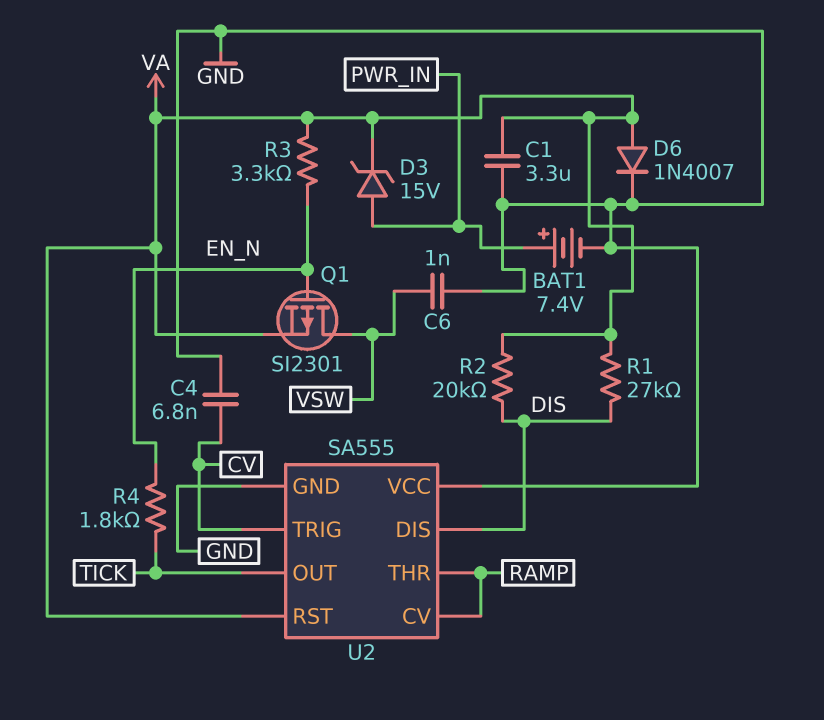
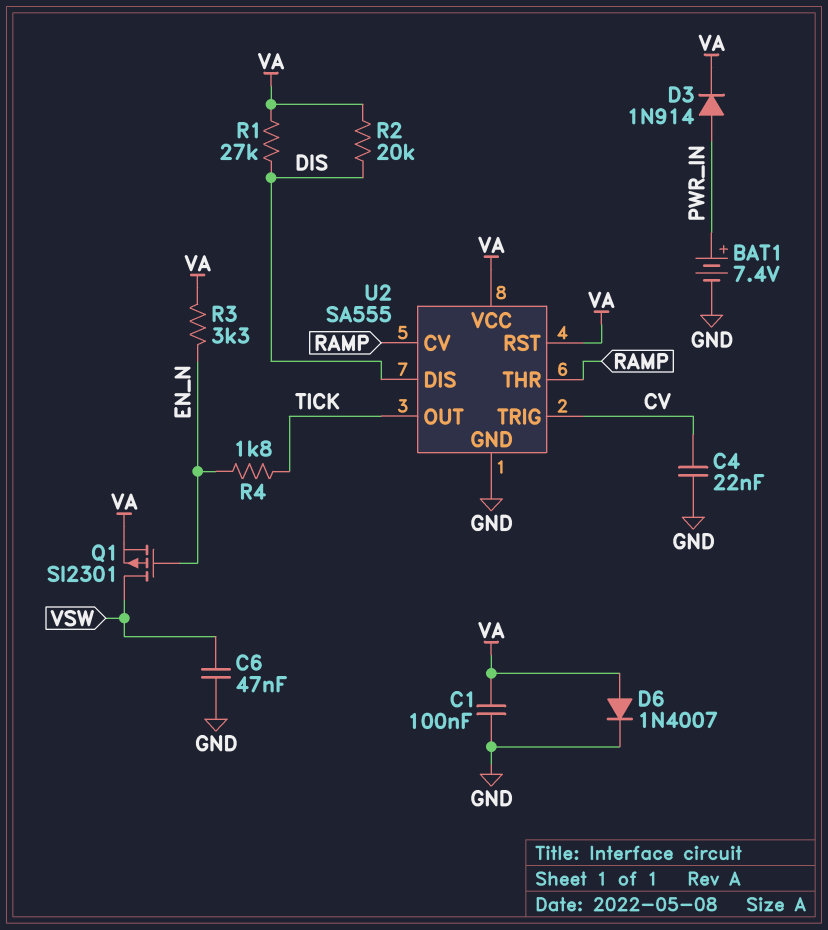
C1: 3.3uF (GND, VA) -> 100nF (GND, VA)
C4: 6.8nF (CV, GND) -> 22nF (CV, GND)
C6: 1nF (GND, VSW) -> 47nF (GND, VSW)
D3: zener 15V (A PWR_IN, K VA) -> diode 1N914 (A PWR_IN, K VA)
U2 pin VCC: GND -> VA

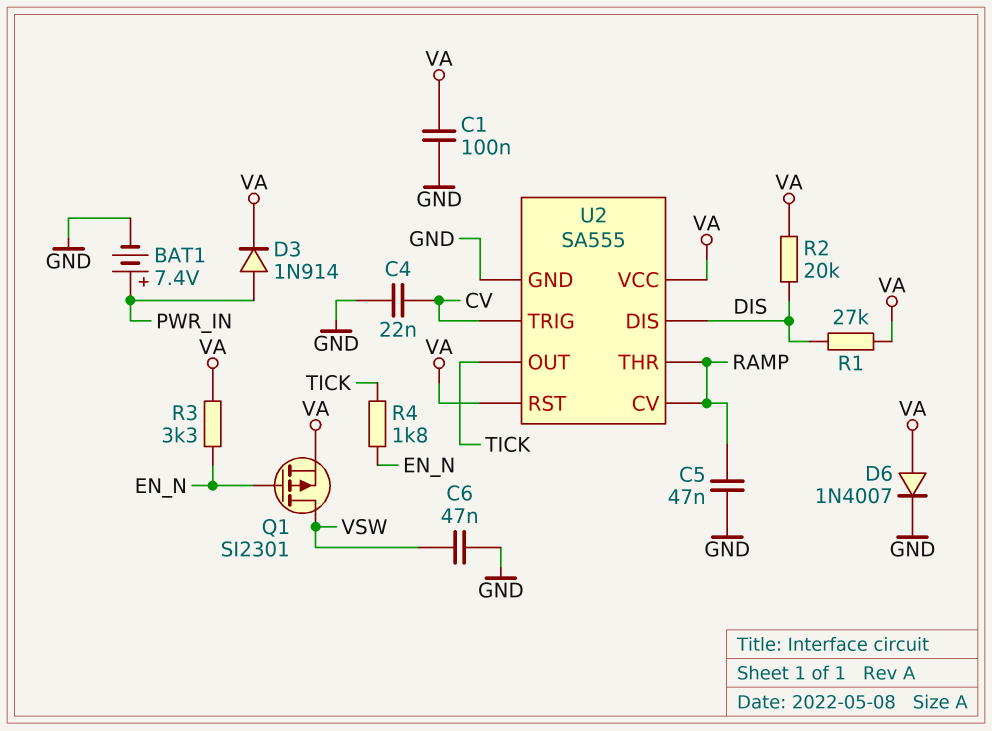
C5: none -> 47nF (GND, RAMP)

